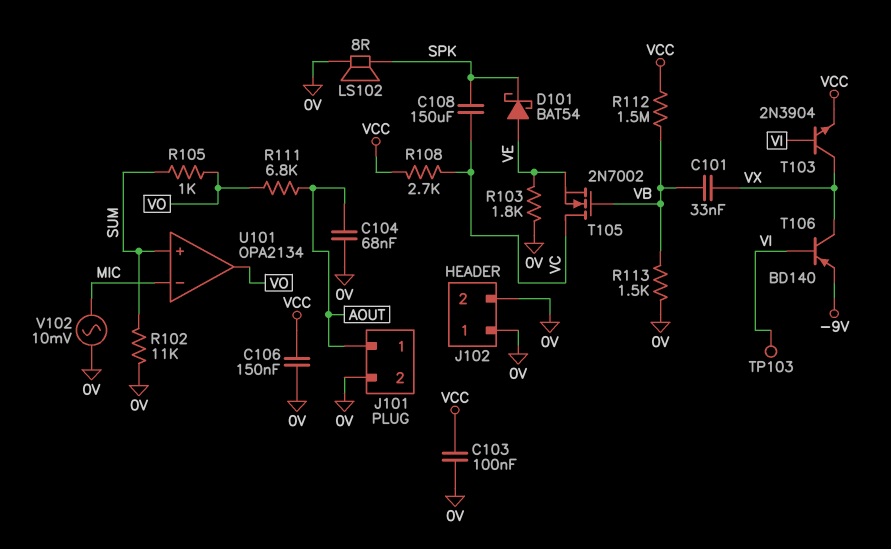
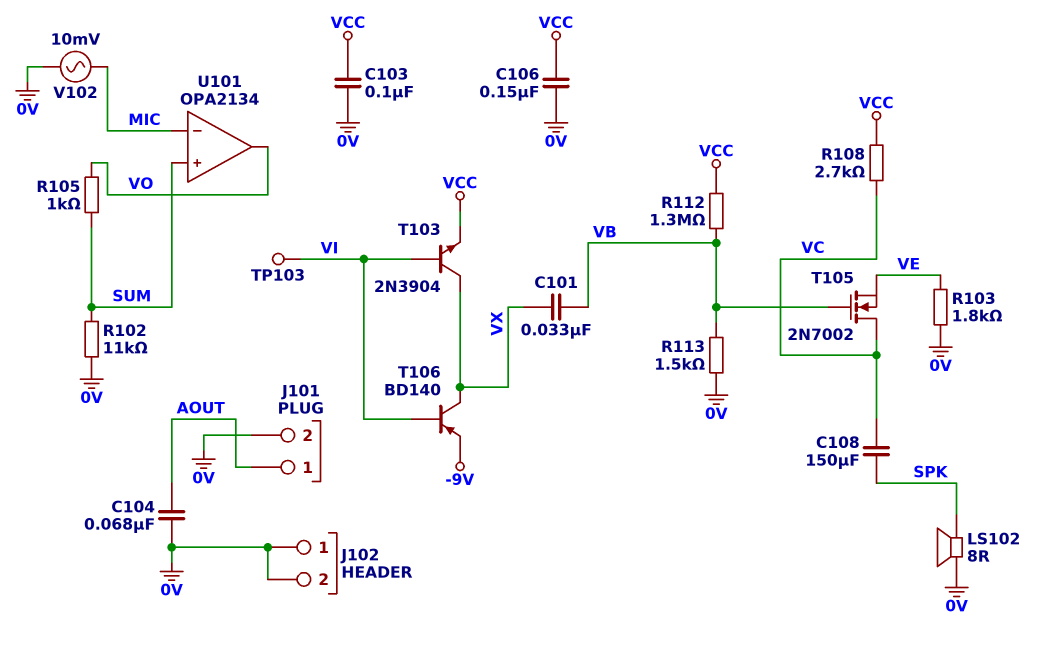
D101: schottky BAT54 (A VE, K SPK) -> none
R111: 6.8k (AOUT, VO) -> none
R112: 1.5M (VB, VCC) -> 1.3M (VB, VCC)

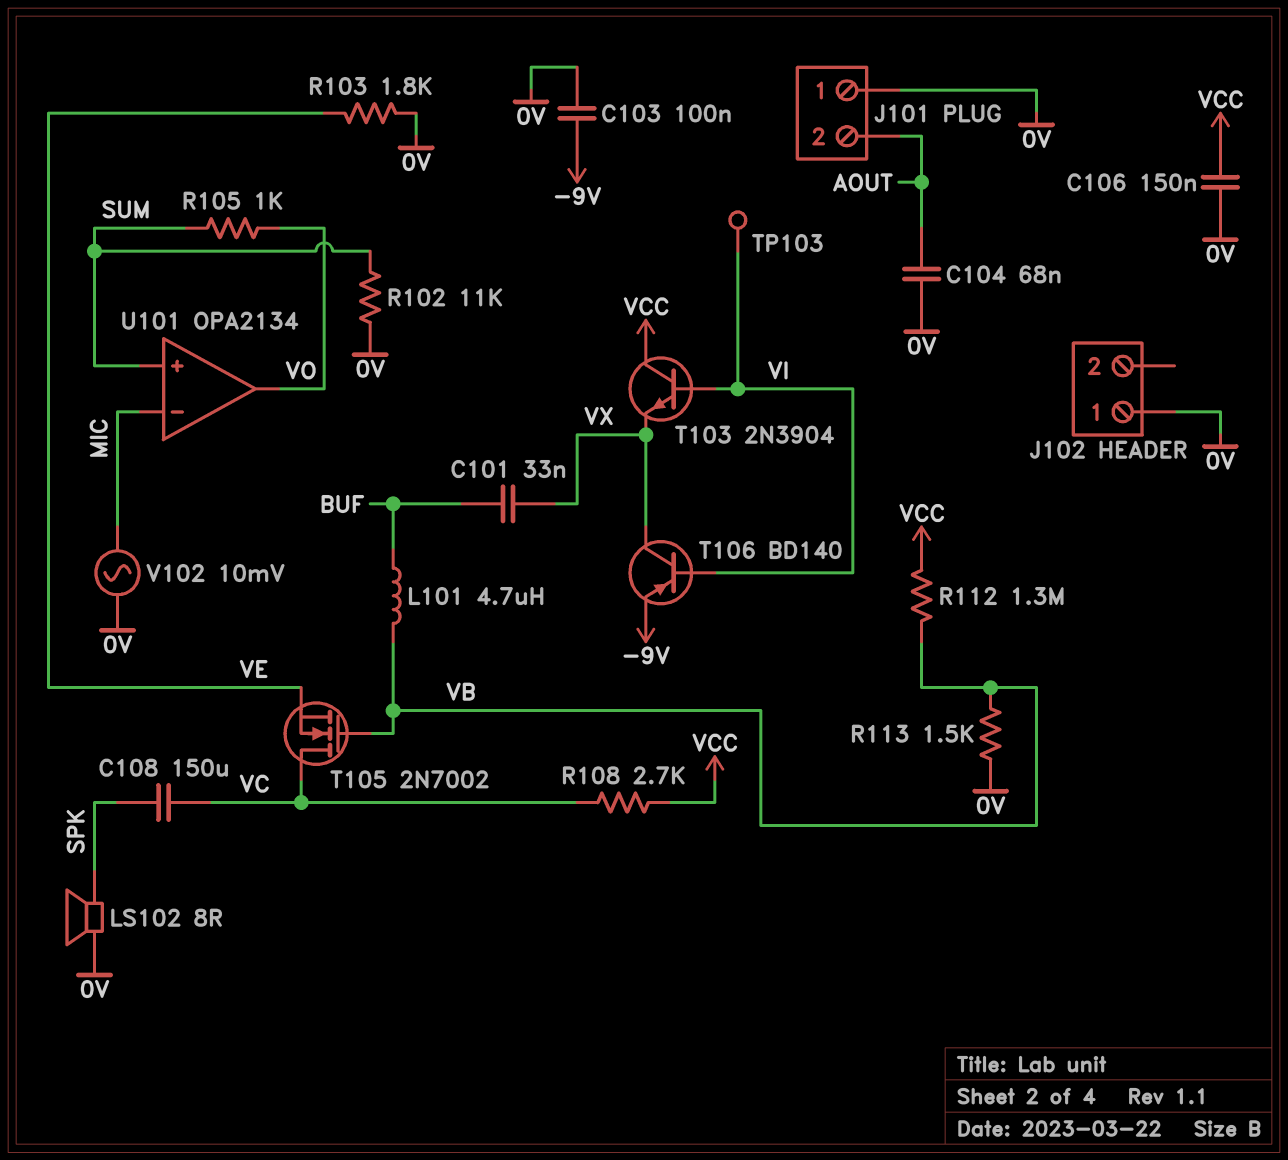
C101: 33nF (VB, VX) -> 33nF (BUF, VX)
C103: 100nF (0V, VCC) -> 100nF (-9V, 0V)
J101 pin 1: AOUT -> 0V
J101 pin 2: 0V -> AOUT
J102 pin 2: 0V -> none
L101: none -> 4.7uH (BUF, VB)
T103: NPN 2N3904 (B VI, C VX, E VCC) -> NPN 2N3904 (B VI, C VCC, E VX)

